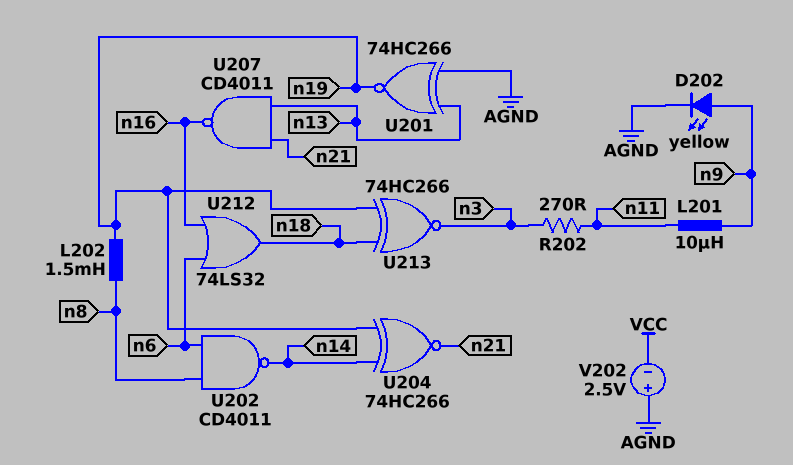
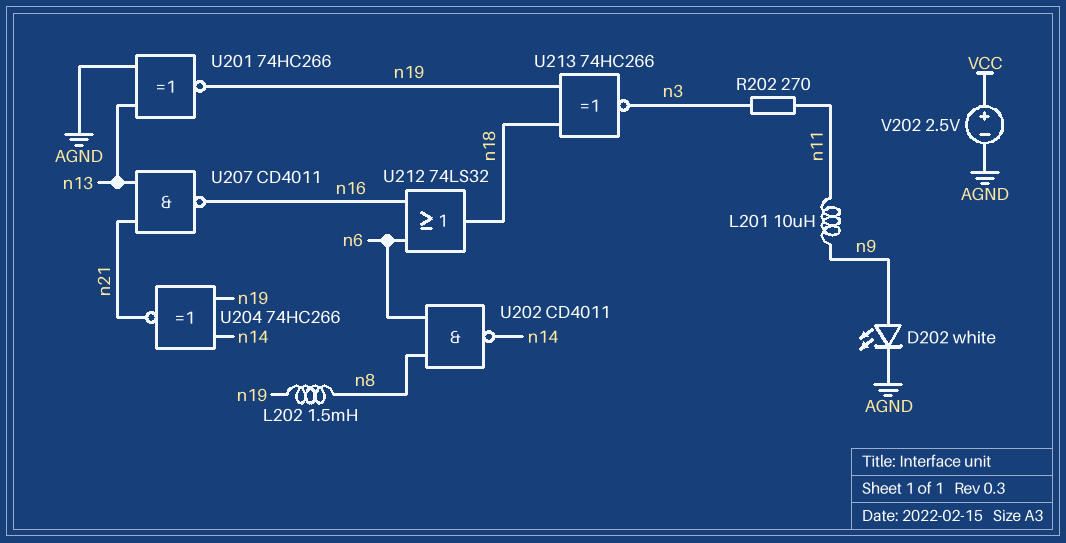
D202: LED yellow (A n9, K AGND) -> LED white (A n9, K AGND)
V202: 2.5V (plus AGND, minus VCC) -> 2.5V (plus VCC, minus AGND)

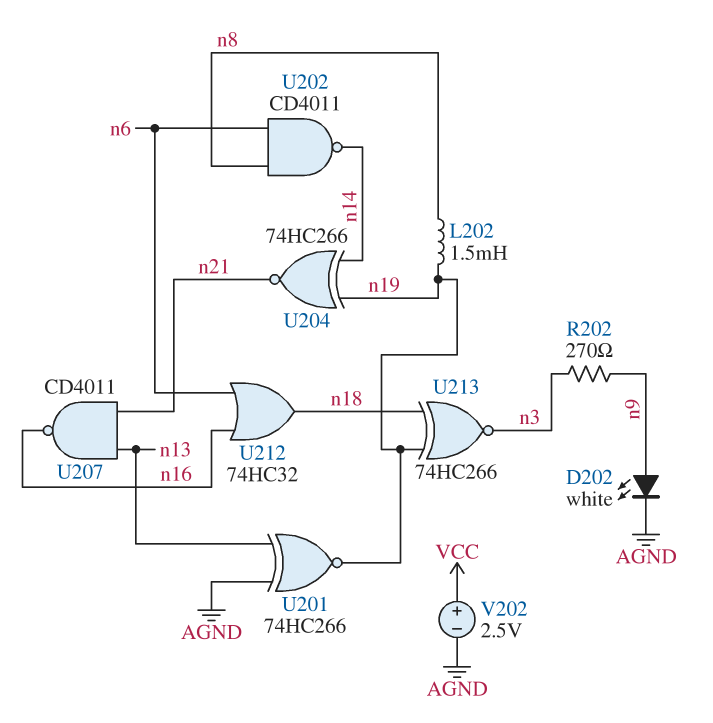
L201: 10uH (n9, n11) -> none
R202: 270 (n3, n11) -> 270 (n3, n9)
U212: OR 74LS32 (in n6, in n16, out n18) -> OR 74HC32 (in n6, in n16, out n18)

